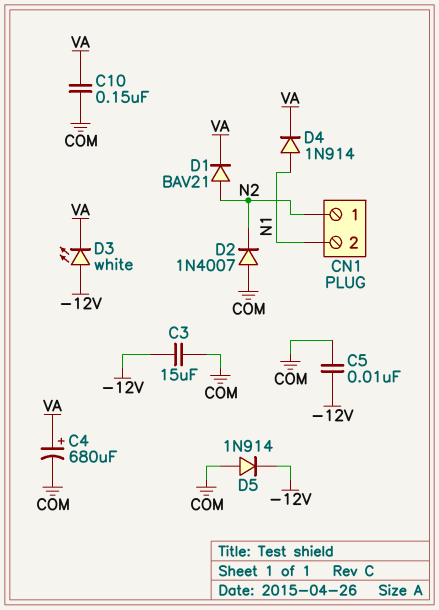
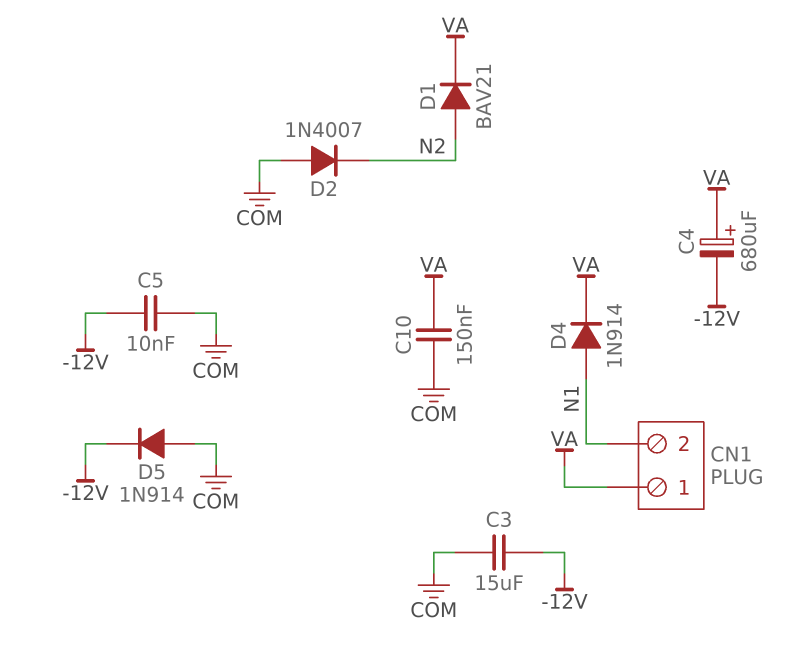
C4: 680uF (plus VA, minus COM) -> 680uF (plus VA, minus -12V)
CN1 pin 1: N2 -> VA
D3: LED white (A -12V, K VA) -> none

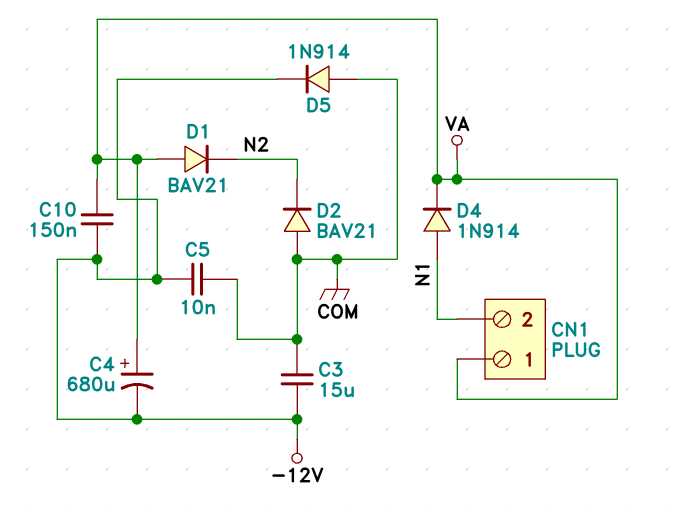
C10: 150nF (COM, VA) -> 150nF (-12V, VA)
D1: diode BAV21 (A N2, K VA) -> diode BAV21 (A VA, K N2)
D2: diode 1N4007 (A COM, K N2) -> diode BAV21 (A COM, K N2)

